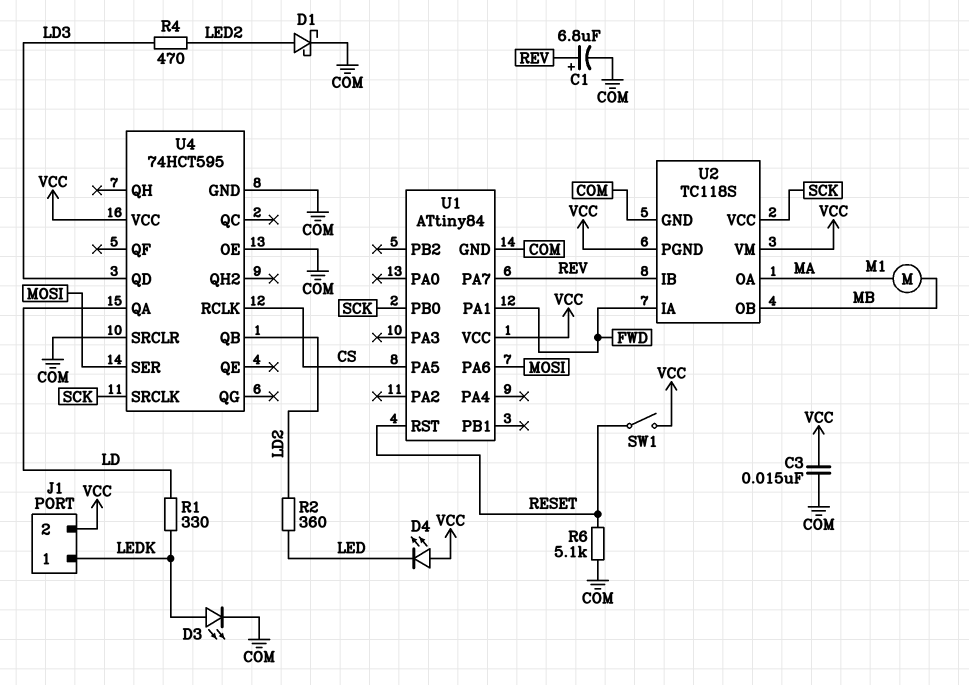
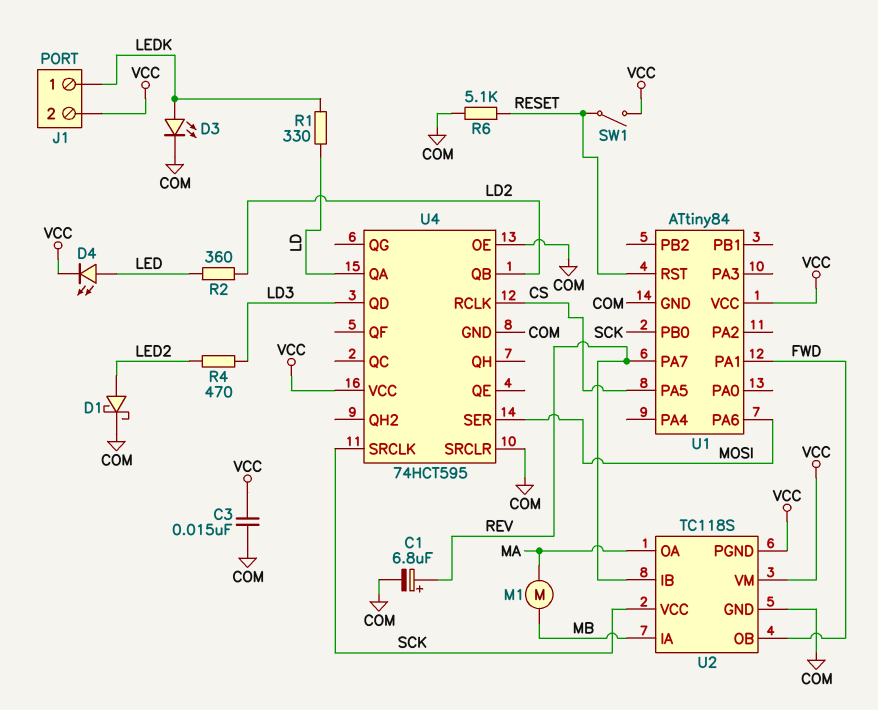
D4: LED (A VCC, K LED) -> LED (A LED, K VCC)
U2 pin IA: FWD -> MB
U2 pin OB: MB -> FWD

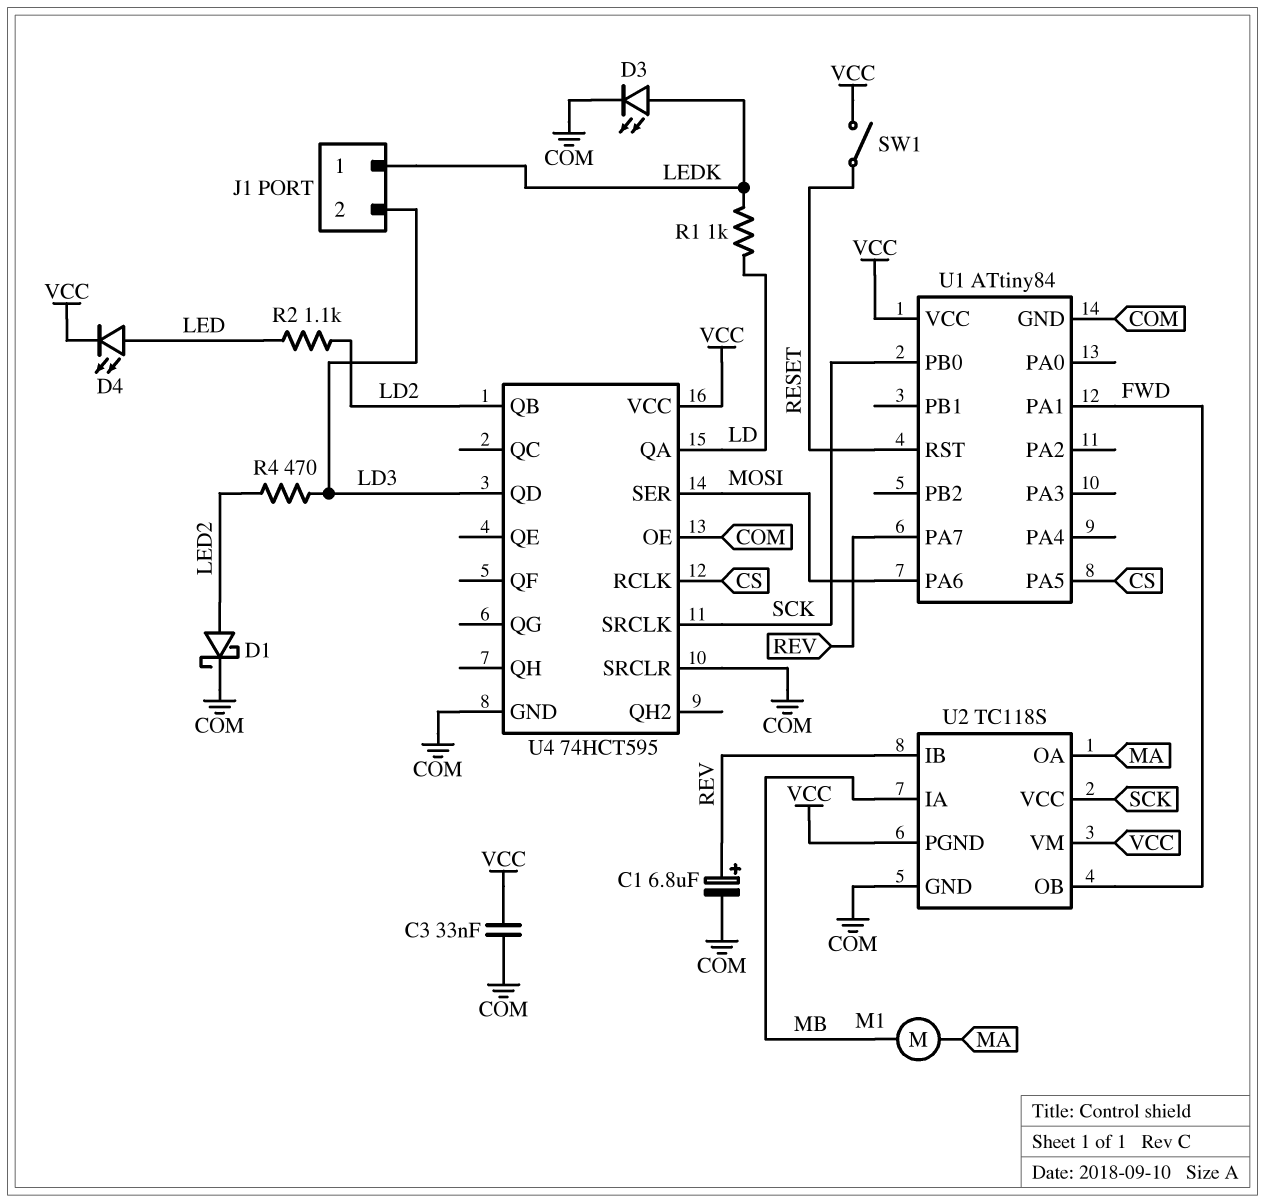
C3: 15nF (COM, VCC) -> 33nF (COM, VCC)
J1 pin 2: VCC -> LD3
R1: 330 (LD, LEDK) -> 1k (LD, LEDK)
R2: 360 (LD2, LED) -> 1.1k (LD2, LED)
R6: 5.1k (COM, RESET) -> none

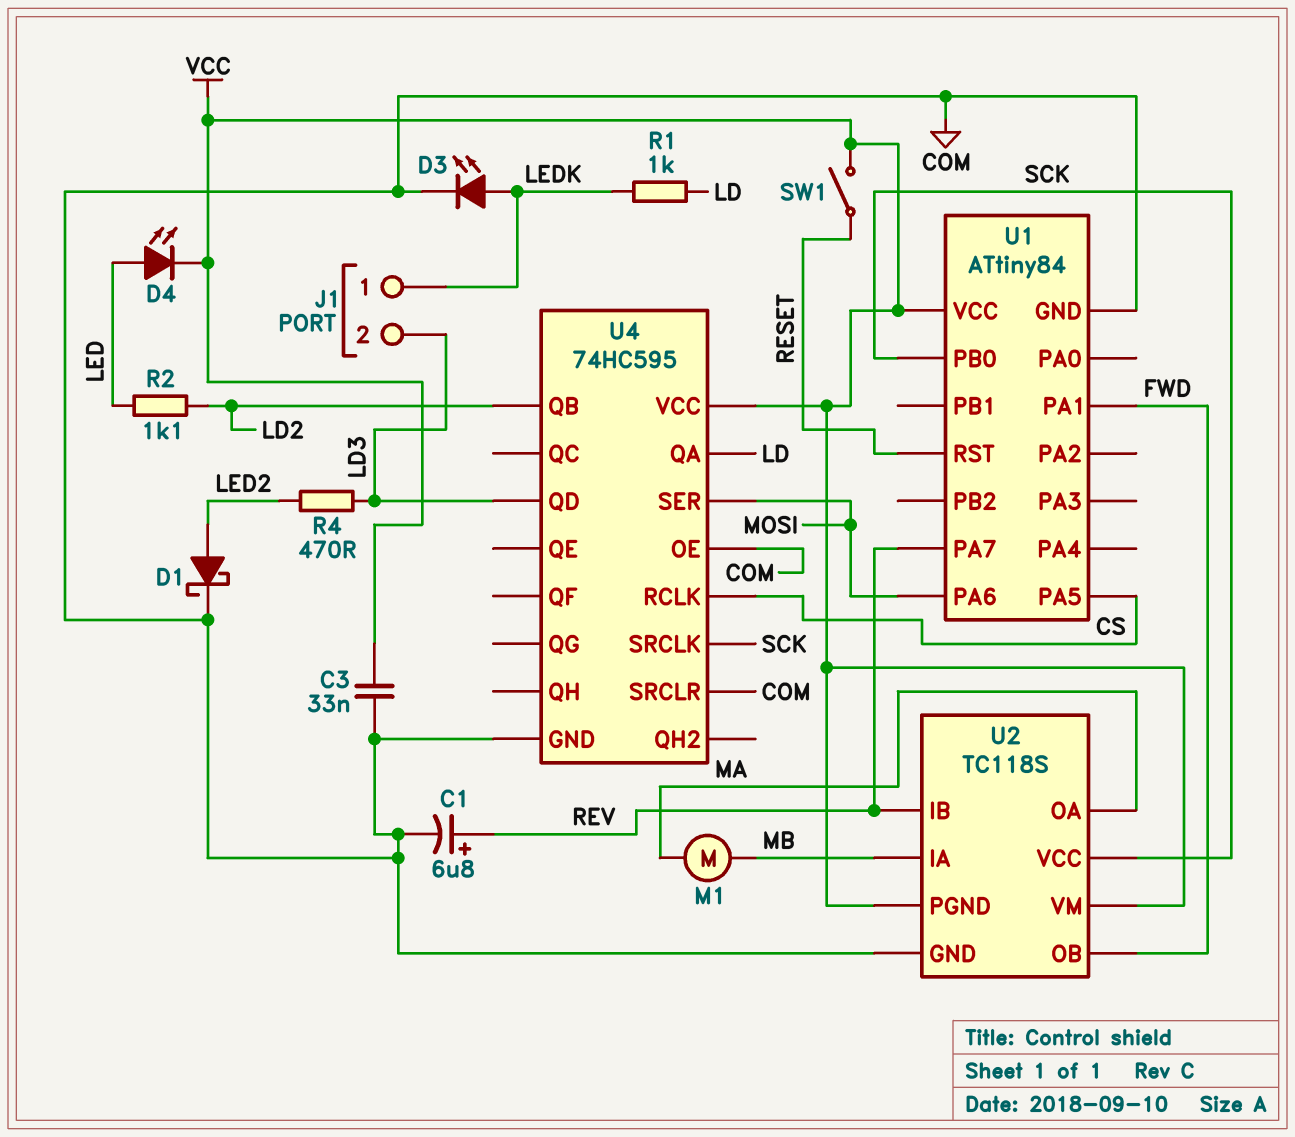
U4: 74HCT595 -> 74HC595

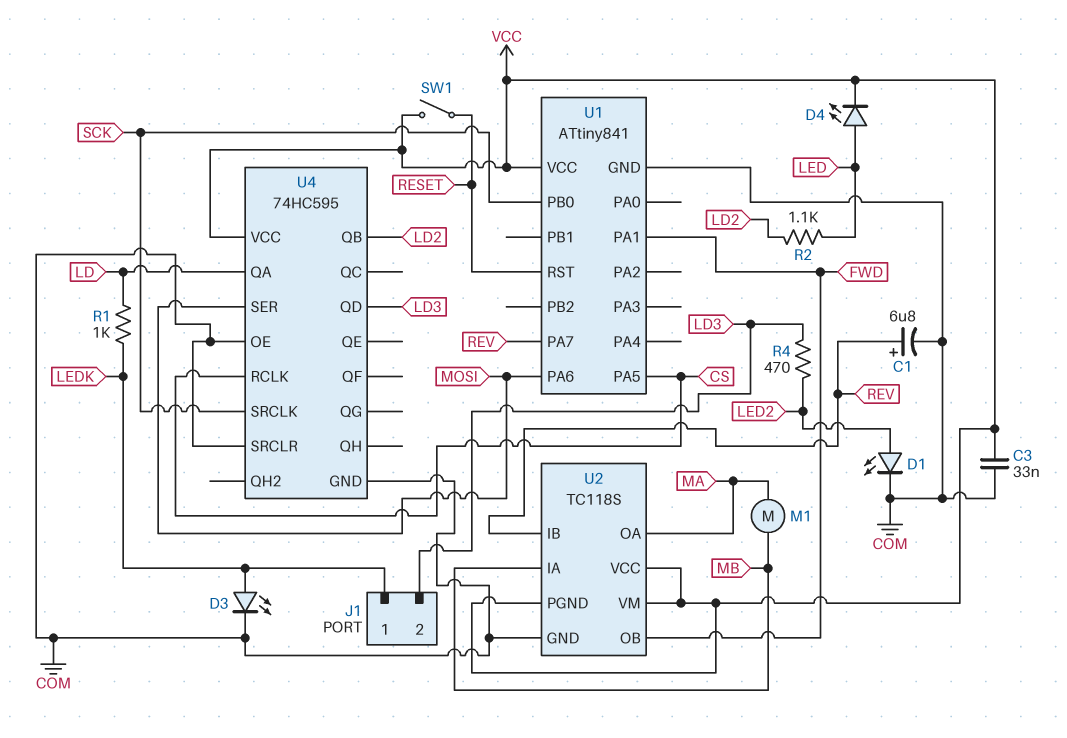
D1: schottky (A LED2, K COM) -> LED (A LED2, K COM)
U1: ATtiny84 -> ATtiny841
U2 pin VCC: SCK -> VCC

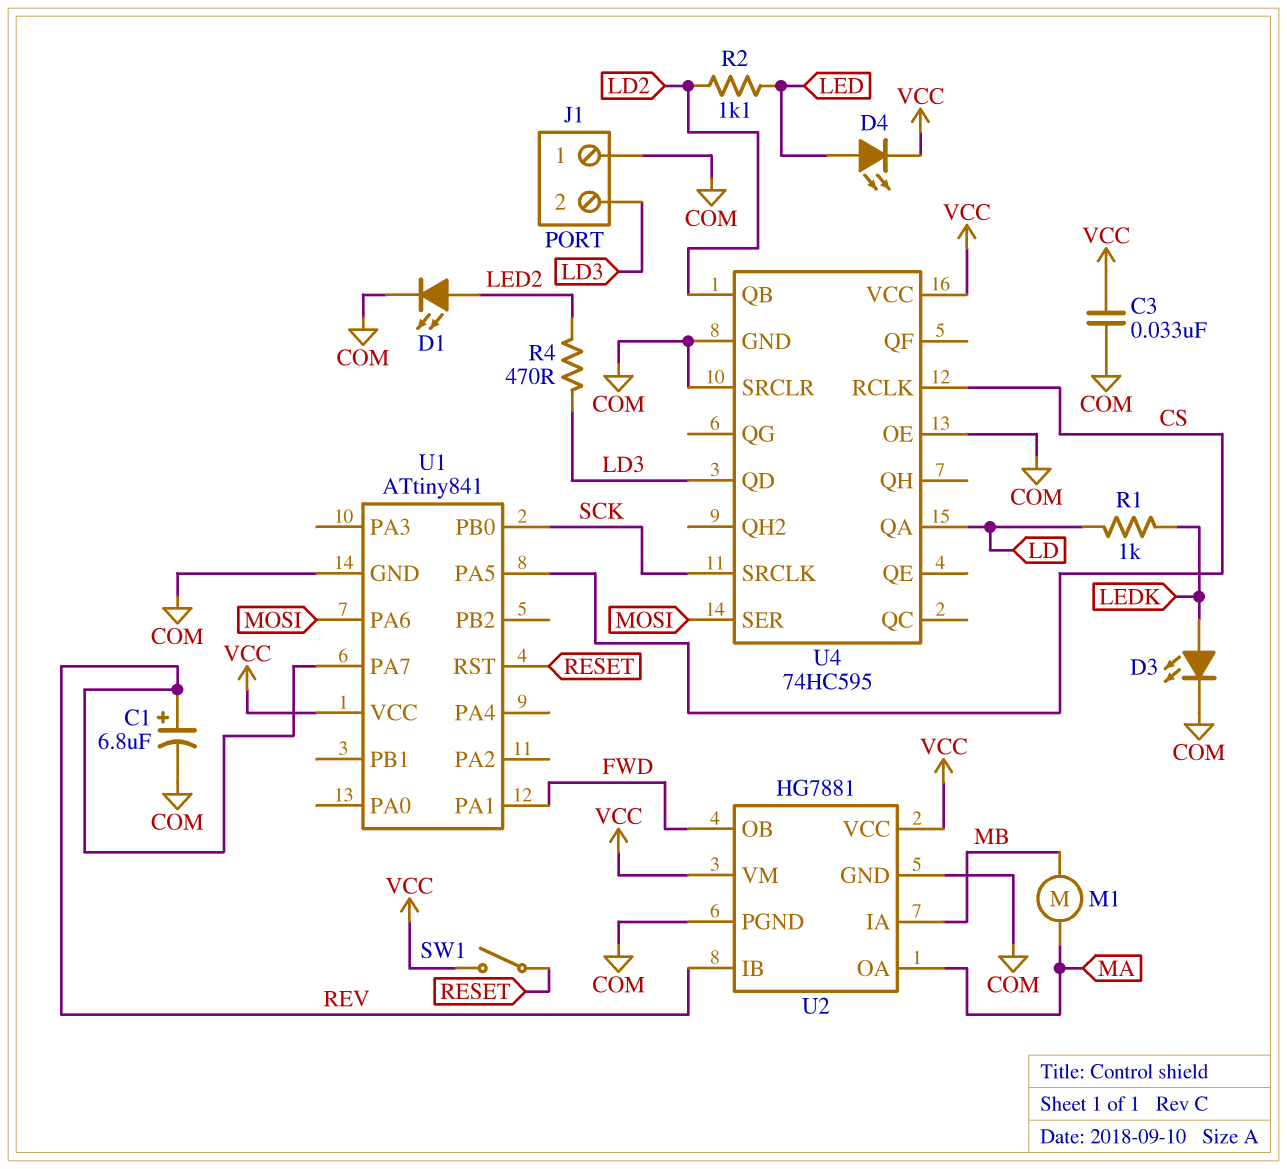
J1 pin 1: LEDK -> COM
U2: TC118S -> HG7881
U2 pin PGND: VCC -> COM

